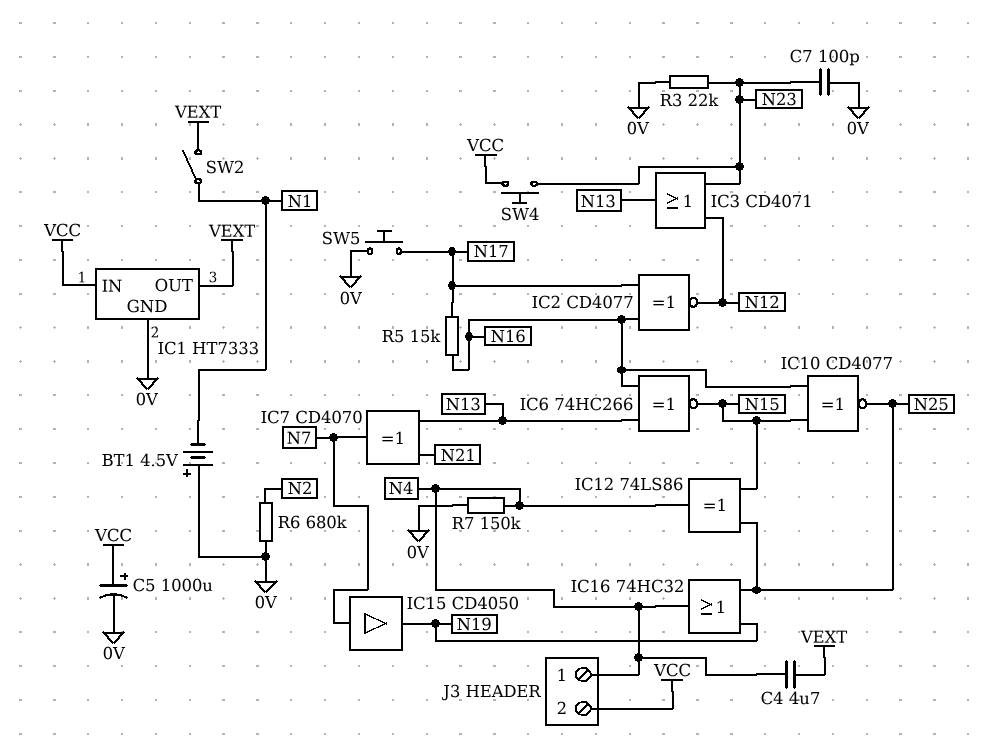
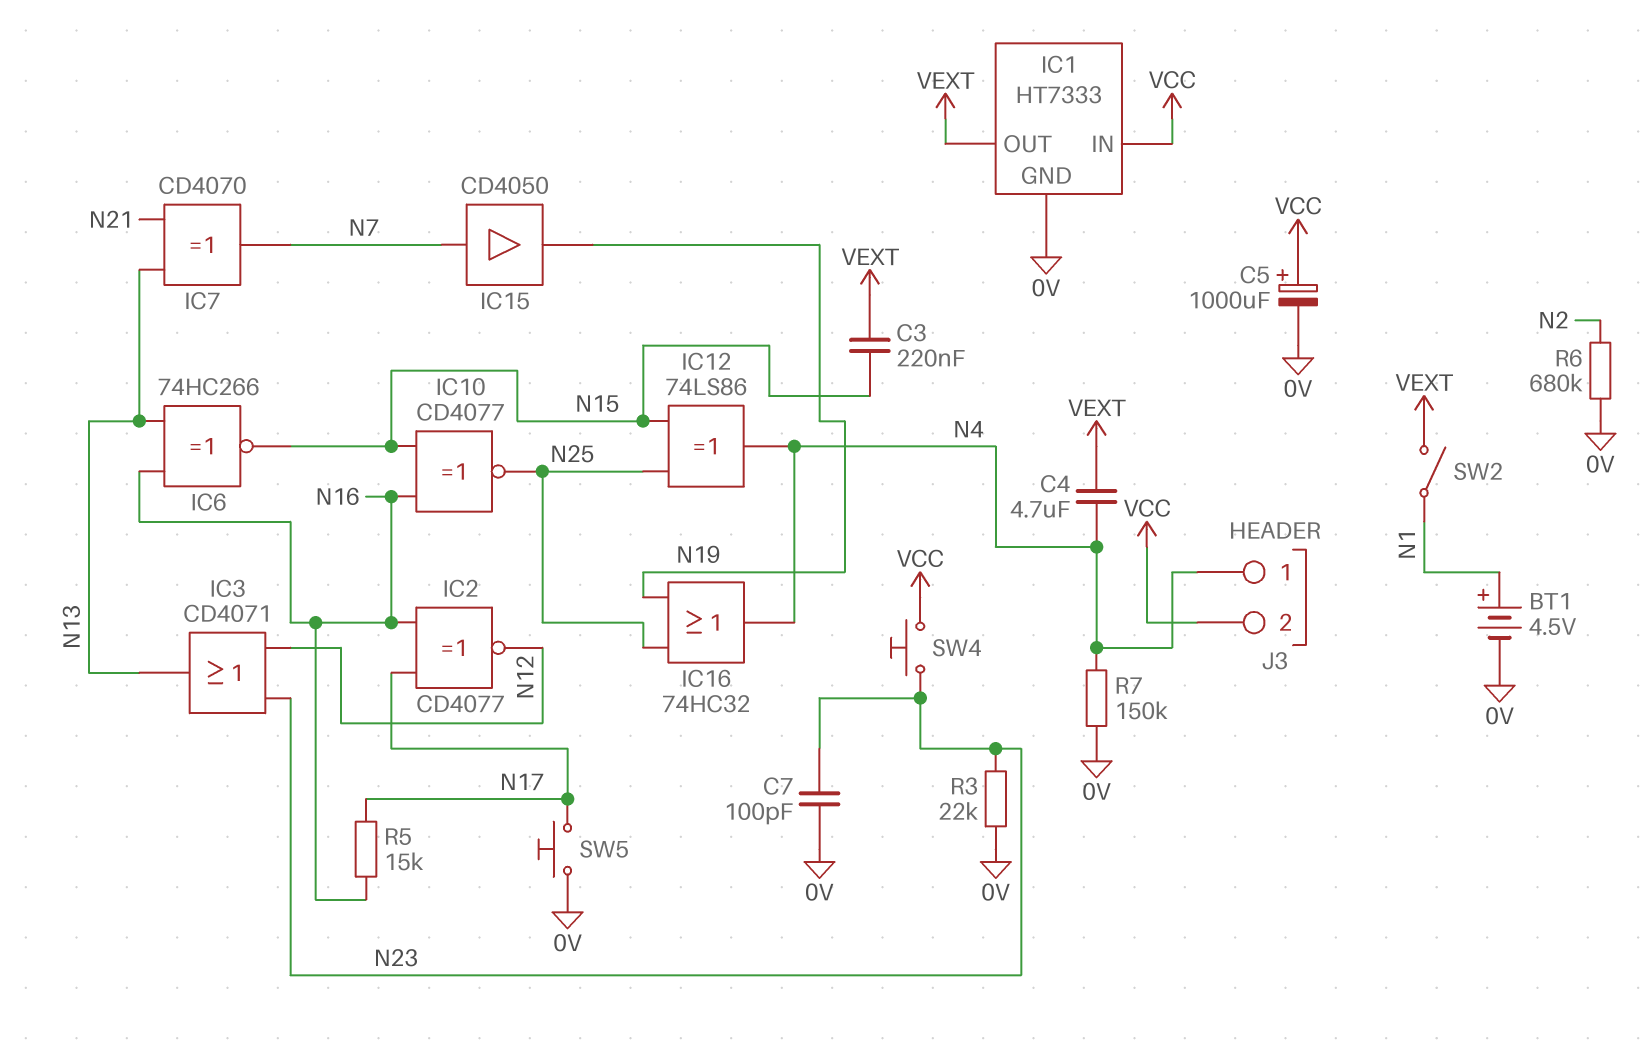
BT1: 4.5V (plus 0V, minus N1) -> 4.5V (plus N1, minus 0V)
C3: none -> 220nF (N15, VEXT)

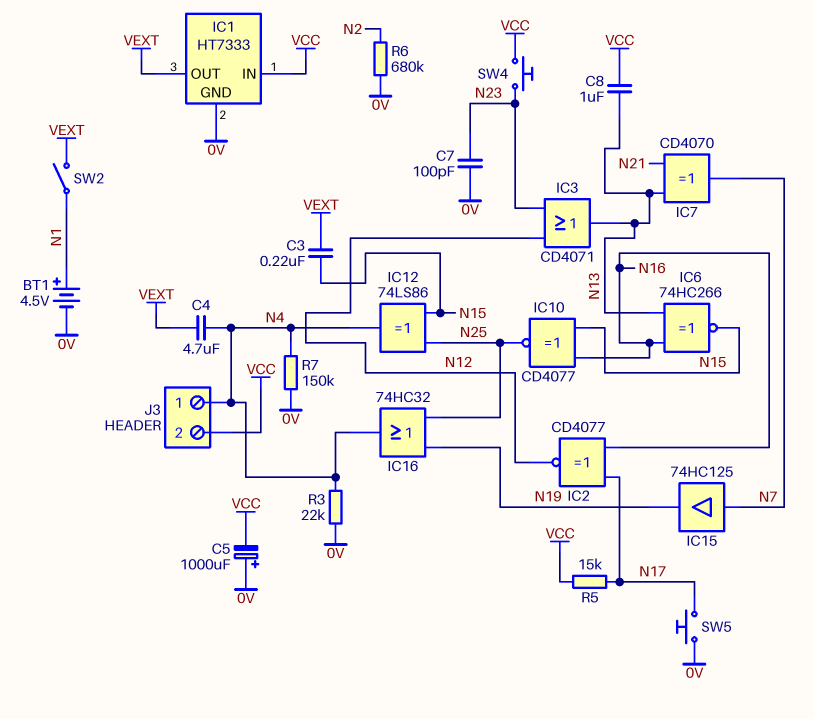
C5: 1000uF (plus VCC, minus 0V) -> 1000uF (plus 0V, minus VCC)
C8: none -> 1uF (N13, VCC)
IC15: buffer CD4050 (in N7, out N19) -> buffer 74HC125 (in N7, out N19)
R3: 22k (0V, N23) -> 22k (0V, N4)
R5: 15k (N16, N17) -> 15k (N17, VCC)

